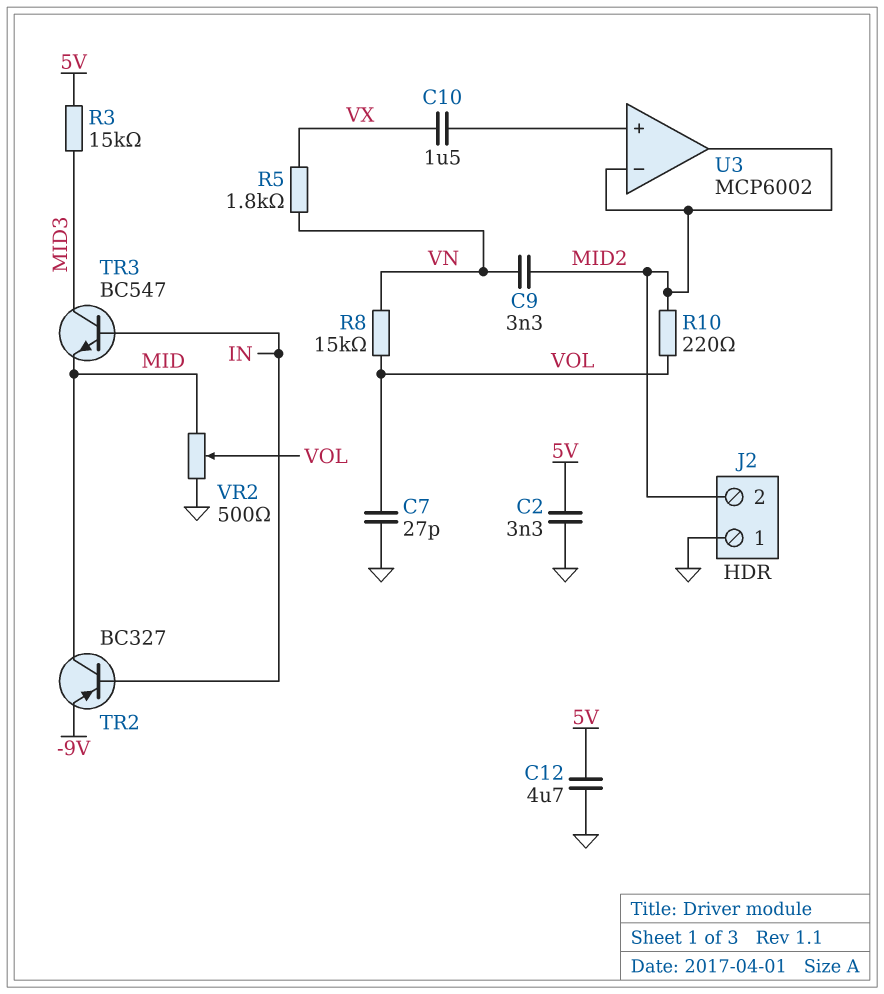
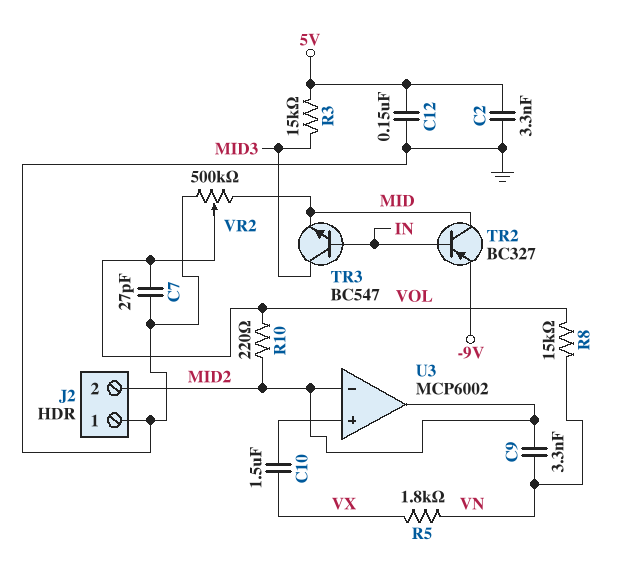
C12: 4.7uF (5V, GND) -> 150nF (5V, GND)
VR2: 500 (GND, MID, wiper VOL) -> 500k (GND, MID, wiper VOL)

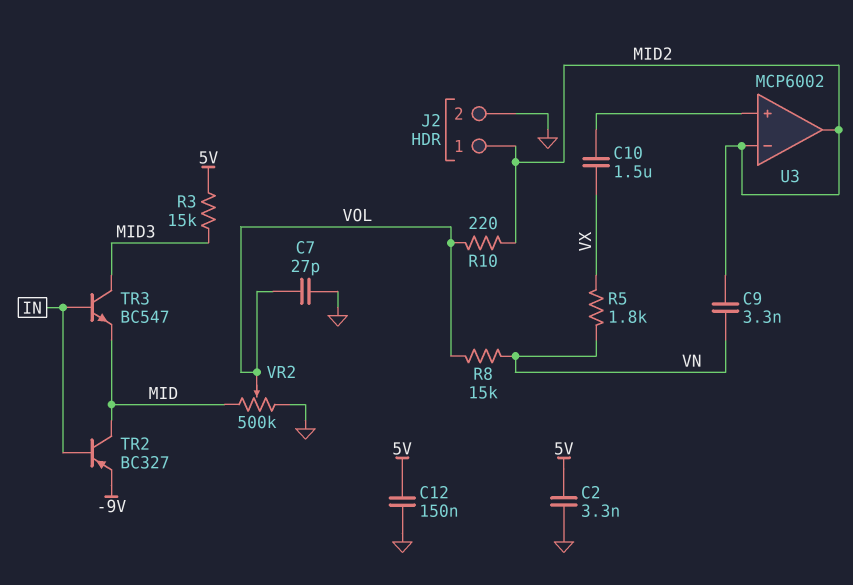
J2 pin 1: GND -> MID2
J2 pin 2: MID2 -> GND

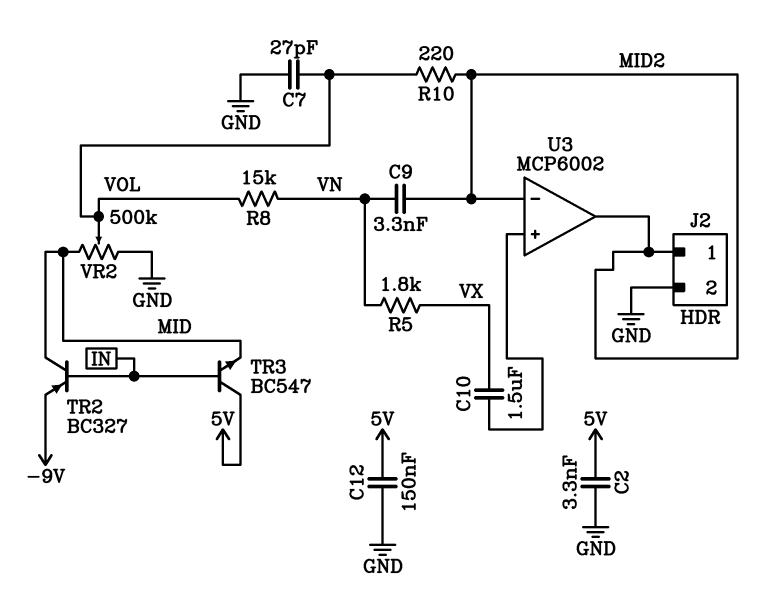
R3: 15k (5V, MID3) -> none
TR3: NPN BC547 (B IN, C MID3, E MID) -> NPN BC547 (B IN, C 5V, E MID)

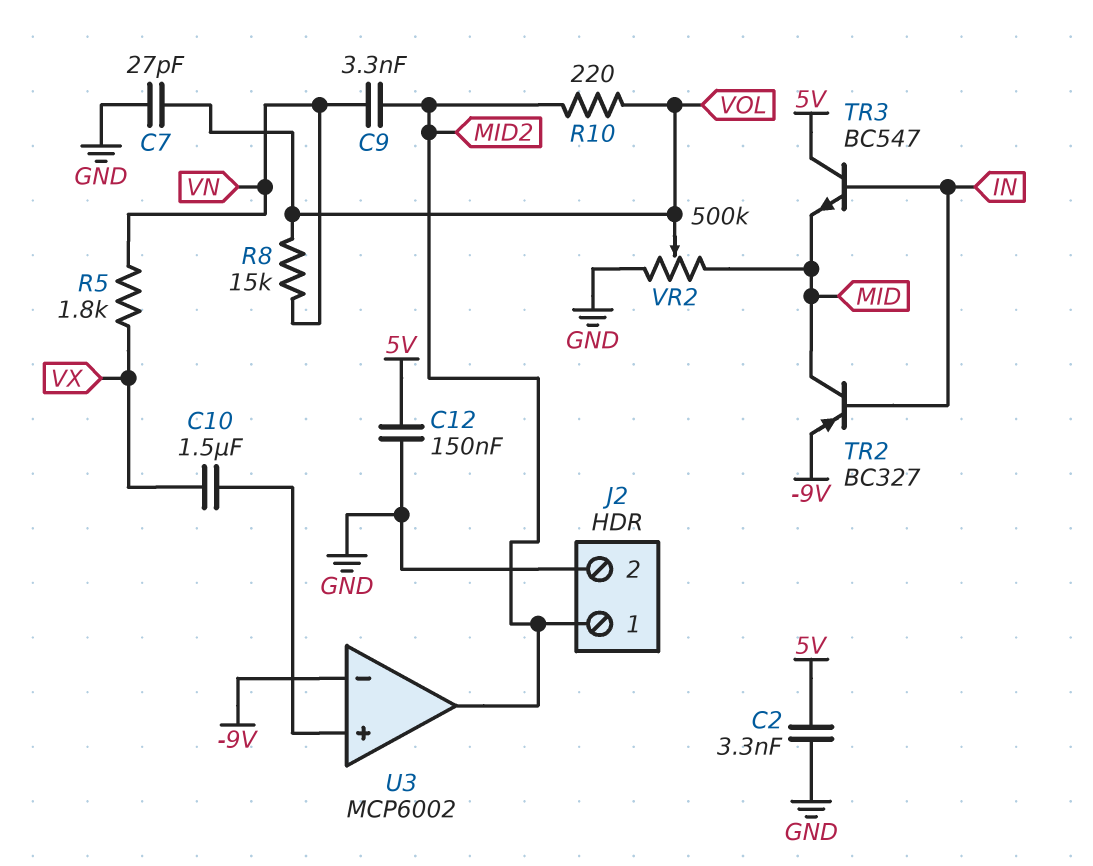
U3 pin in-: MID2 -> -9V

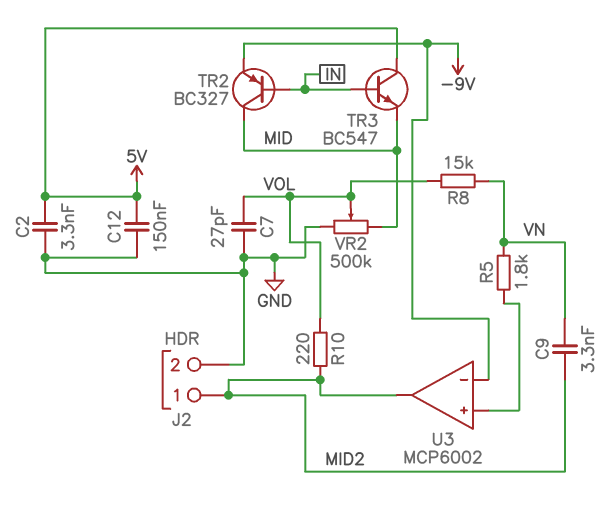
C10: 1.5uF (U3/in+, VX) -> none
R5: 1.8k (VN, VX) -> 1.8k (U3/in+, VN)

